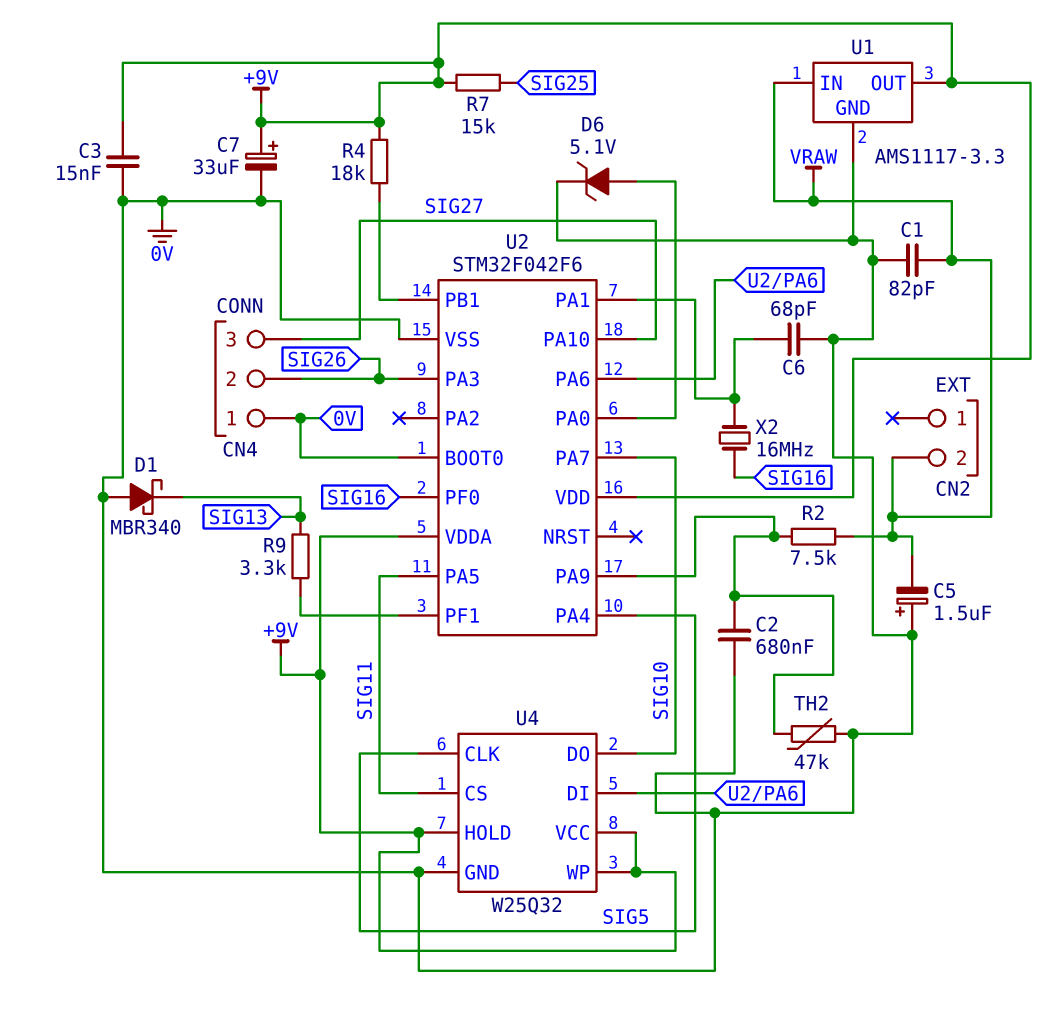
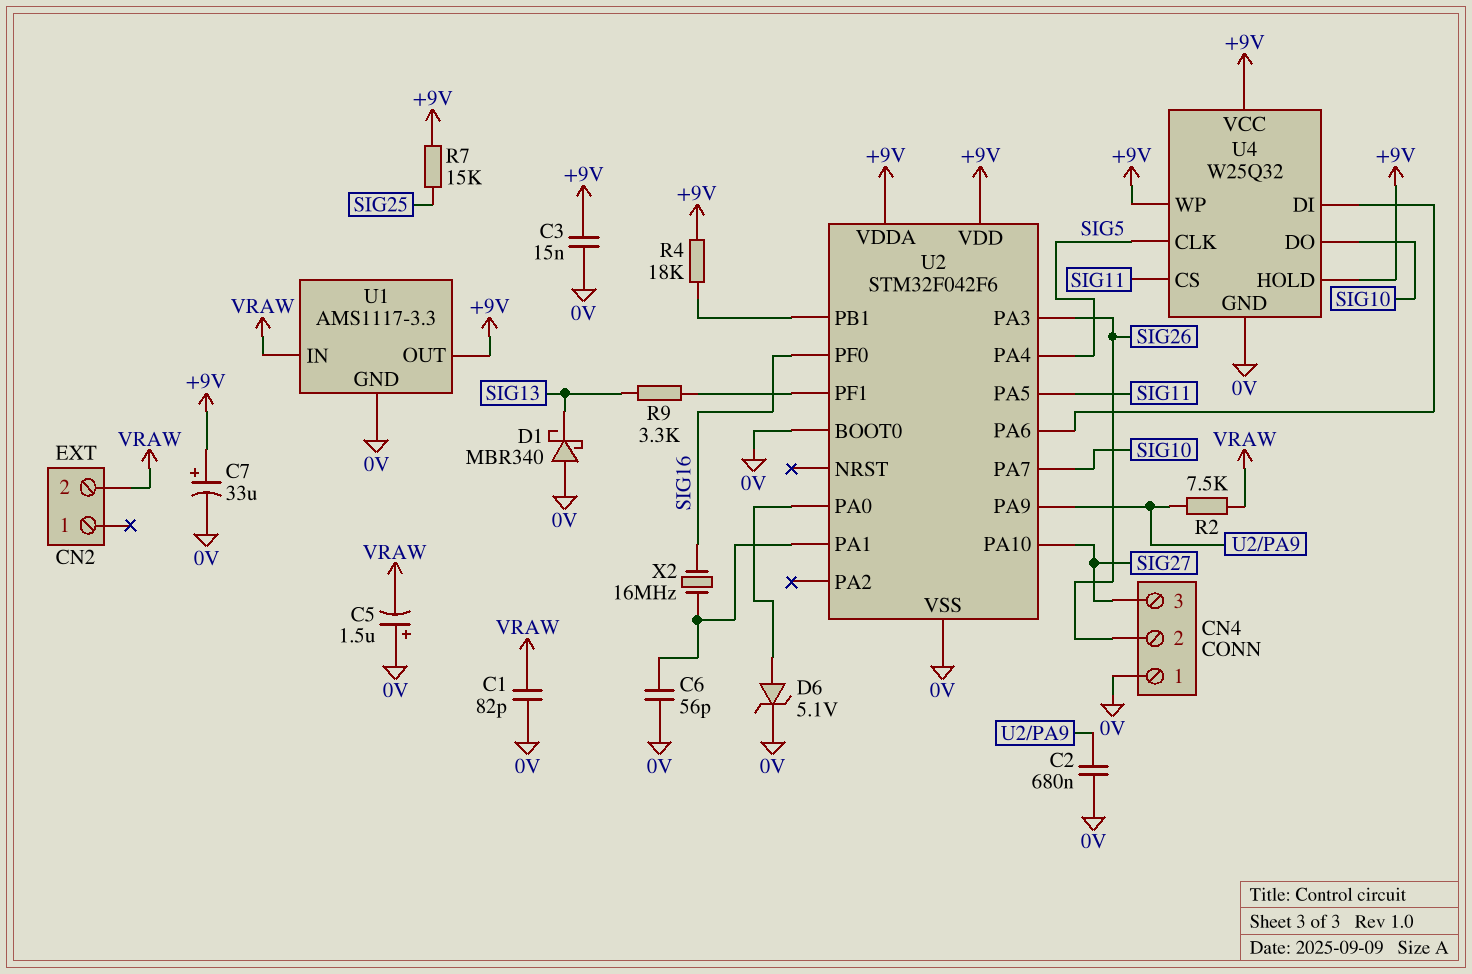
C6: 68pF (0V, U2/PA1) -> 56pF (0V, U2/PA1)
TH2: 47k (0V, U2/PA9) -> none

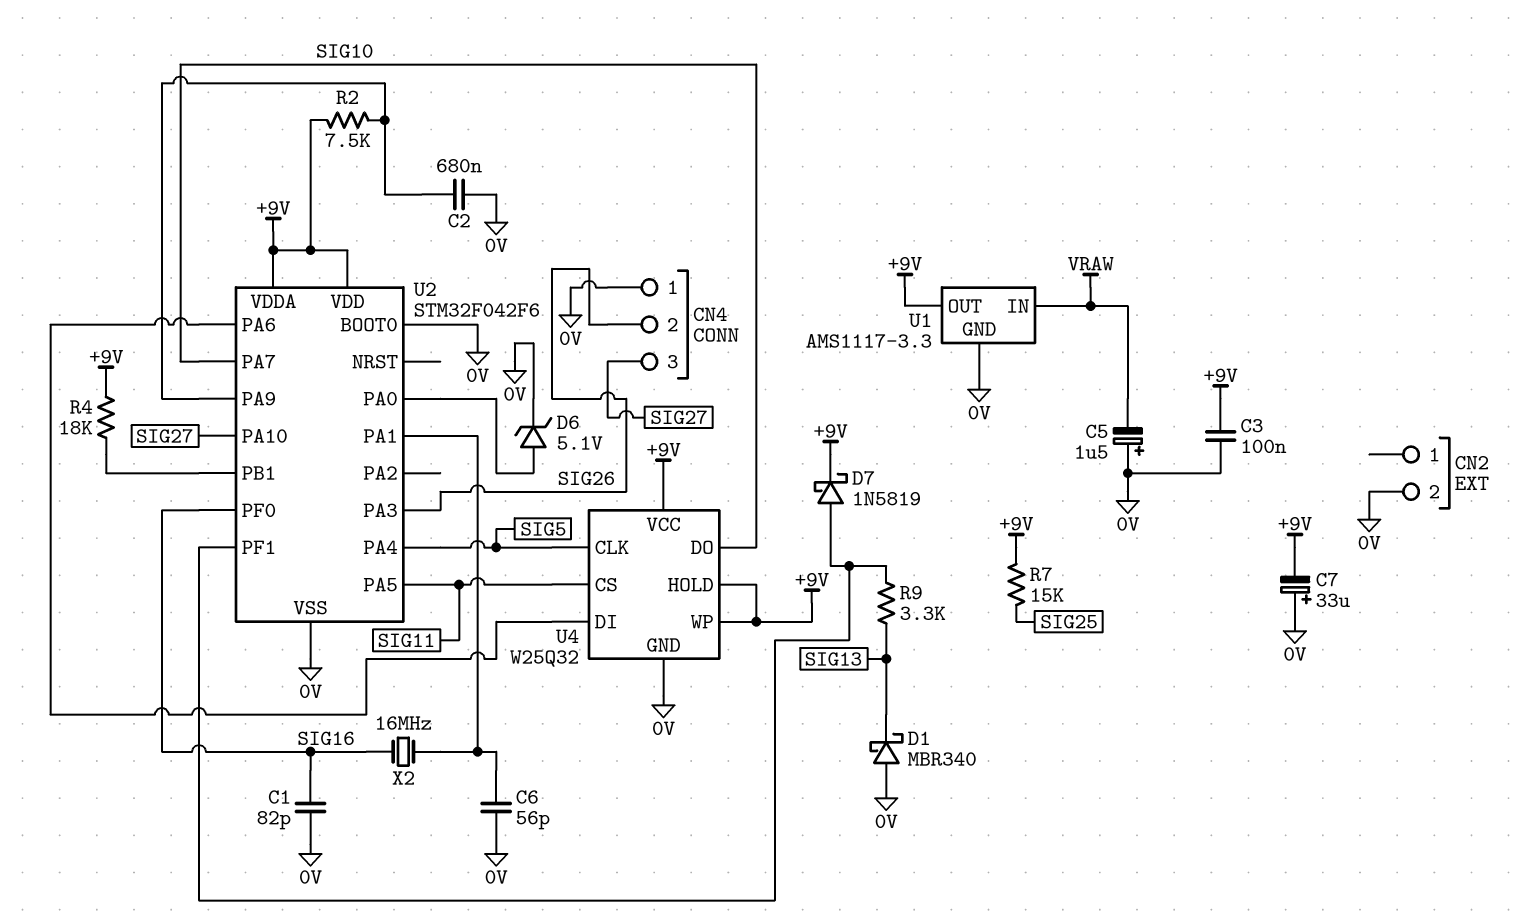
C1: 82pF (0V, VRAW) -> 82pF (0V, SIG16)
C3: 15nF (+9V, 0V) -> 100nF (+9V, 0V)
C7: 33uF (plus +9V, minus 0V) -> 33uF (plus 0V, minus +9V)
CN2 pin 2: VRAW -> 0V
D7: none -> schottky 1N5819 (A U2/PF1, K +9V)
R2: 7.5k (U2/PA9, VRAW) -> 7.5k (+9V, U2/PA9)

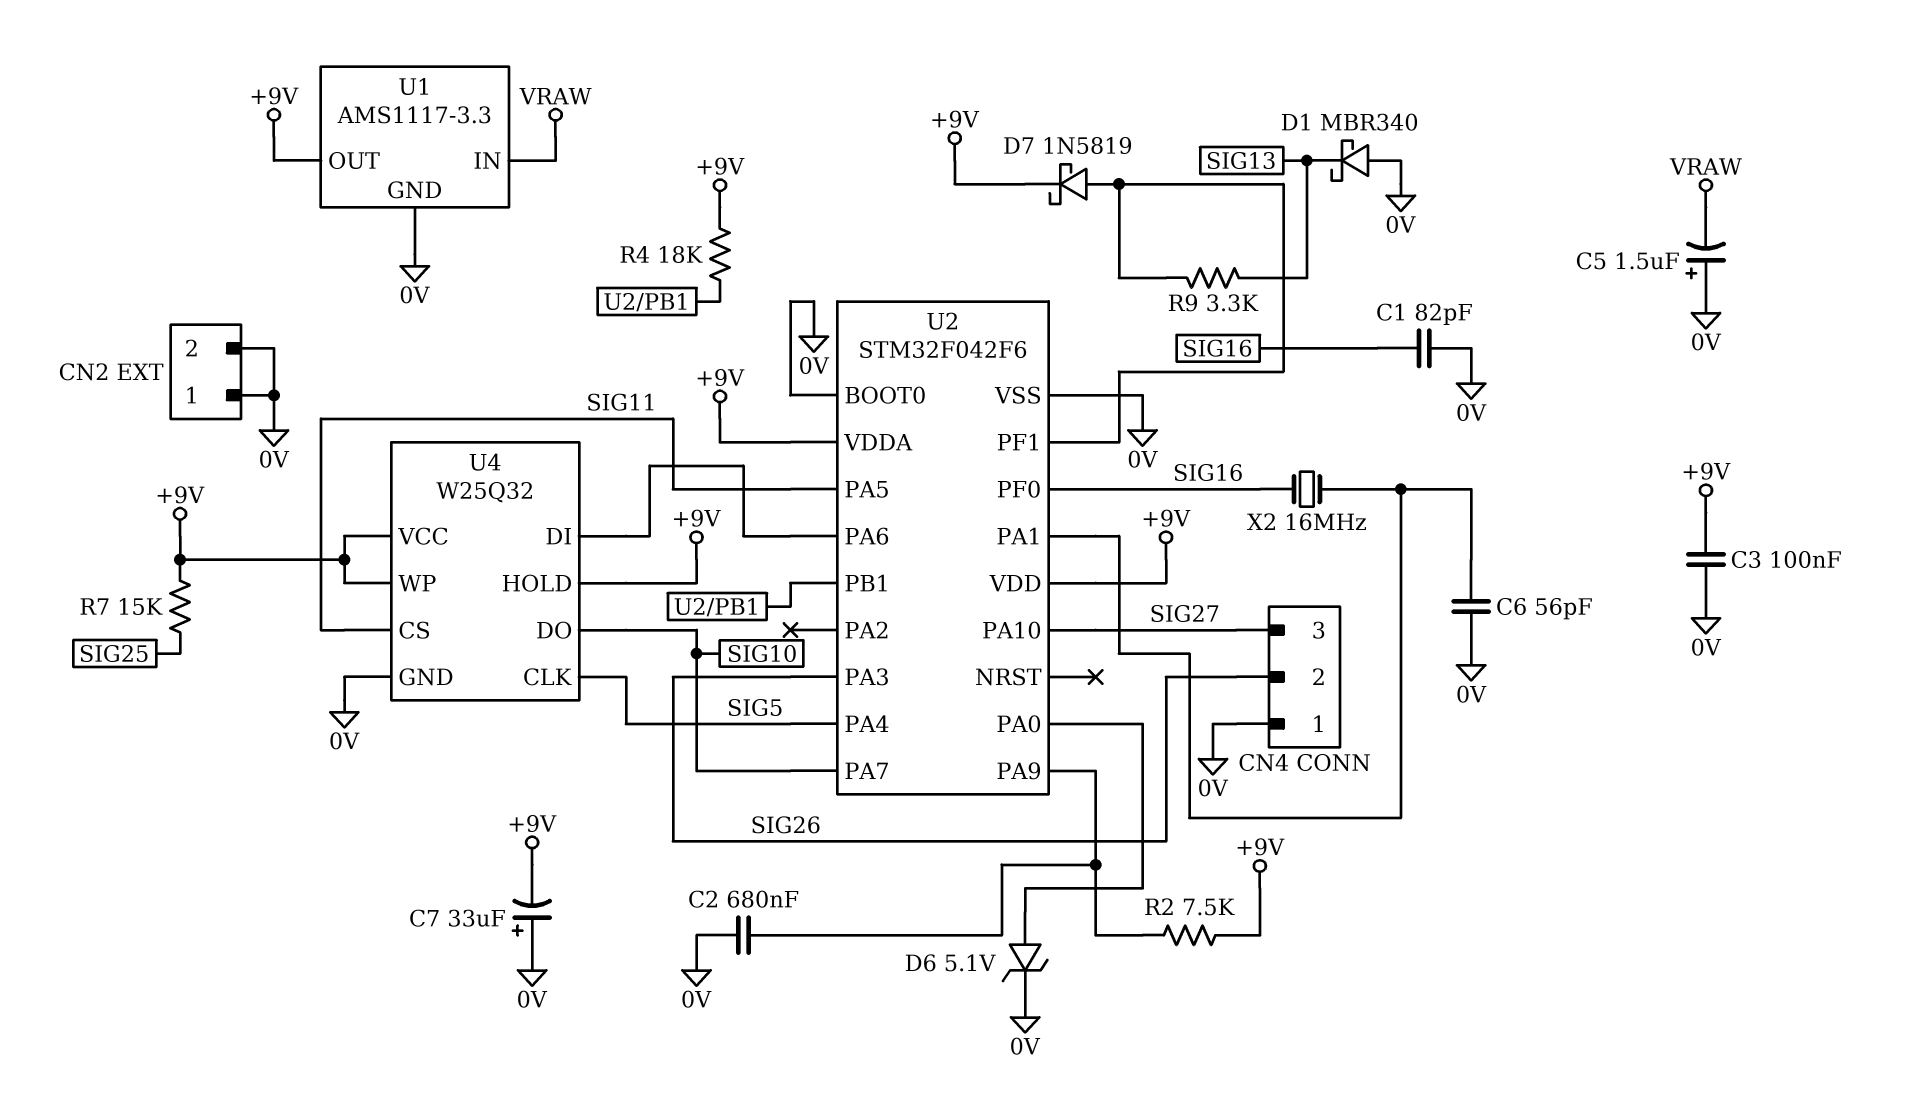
CN2 pin 1: none -> 0V

